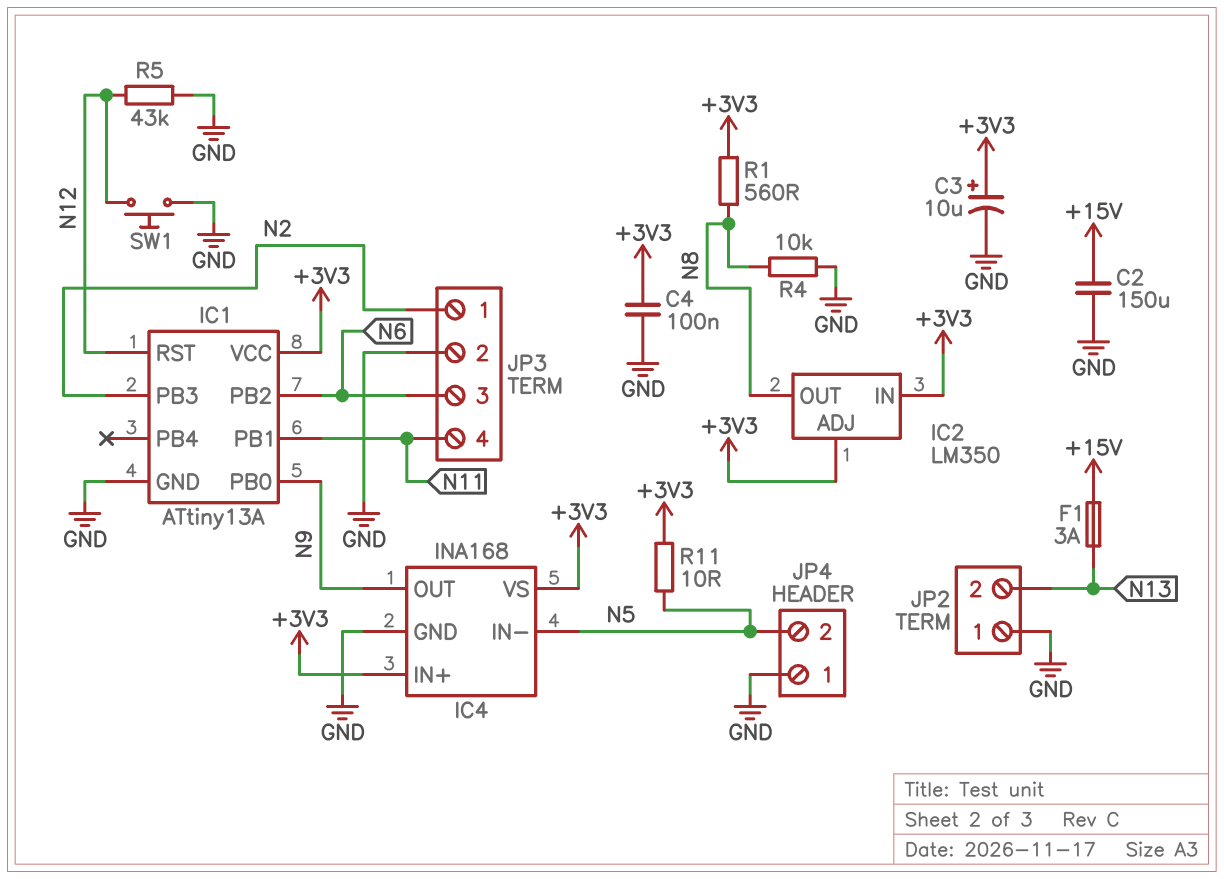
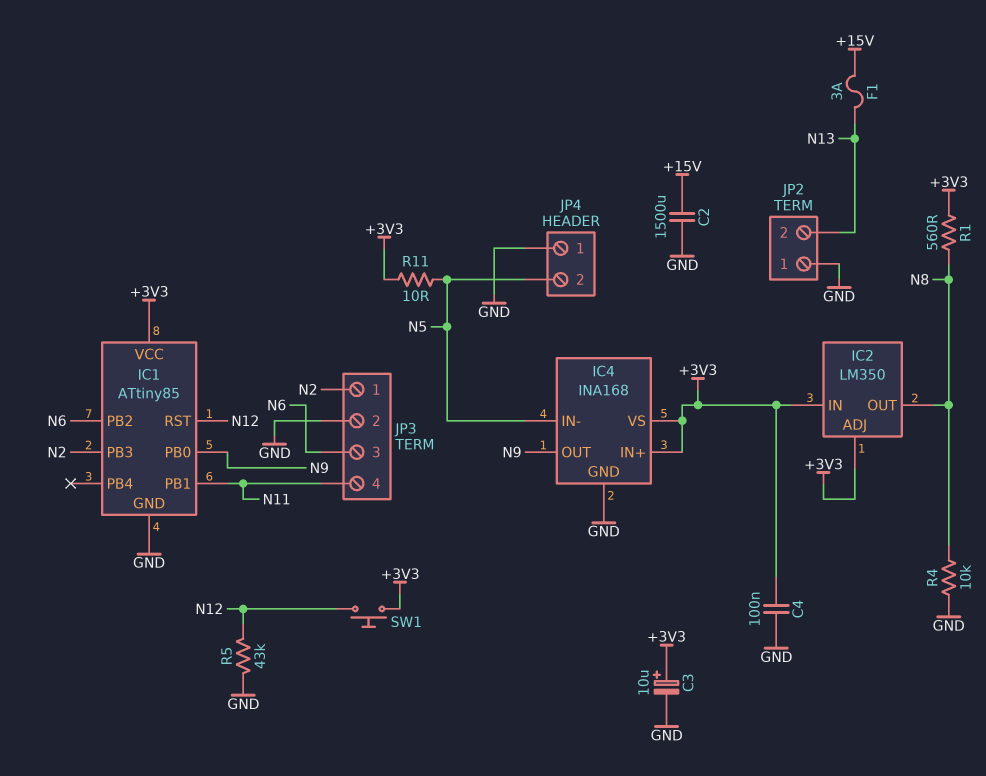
C2: 150uF (+15V, GND) -> 1500uF (+15V, GND)
IC1: ATtiny13A -> ATtiny85
SW1: button (GND, N12) -> button (+3V3, N12)

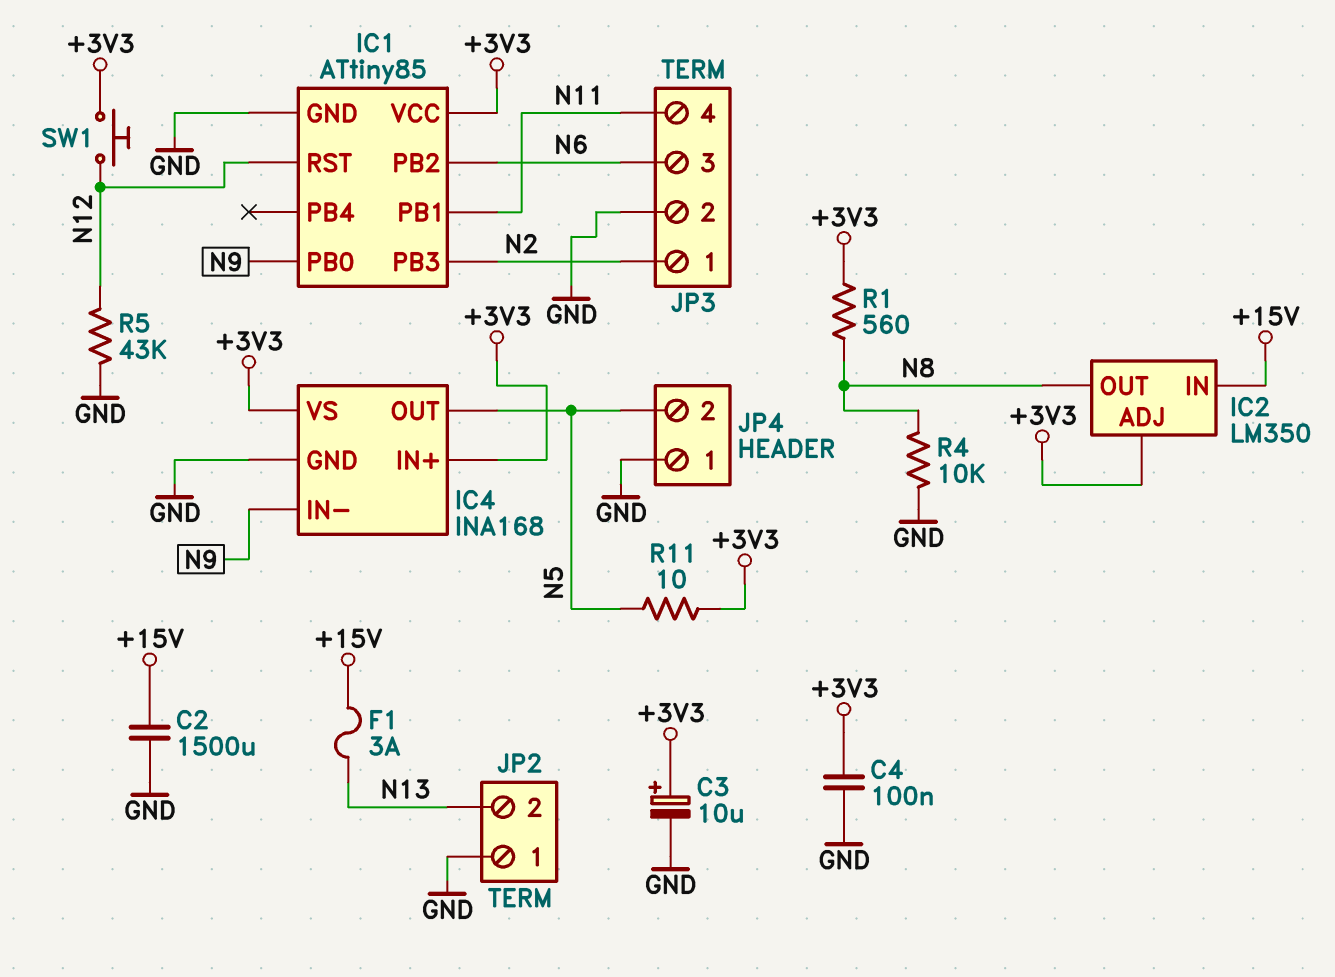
IC2 pin IN: +3V3 -> +15V
IC4 pin IN-: N5 -> N9
IC4 pin OUT: N9 -> N5

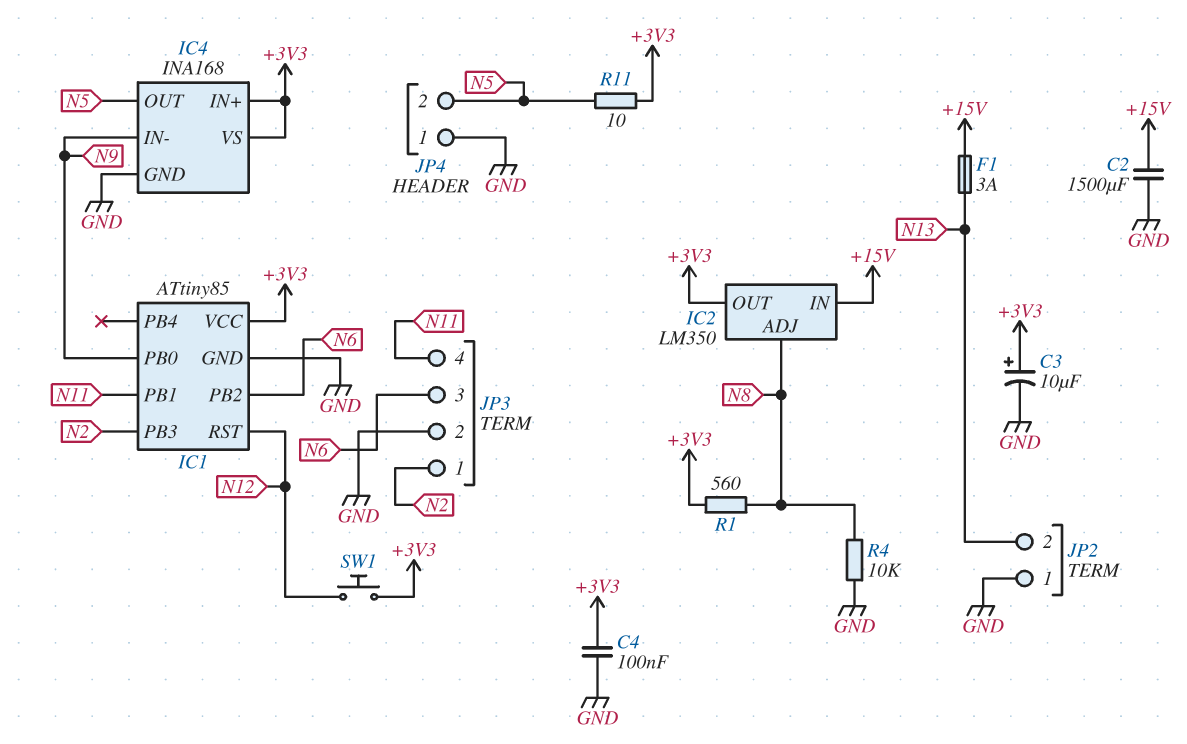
IC2 pin ADJ: +3V3 -> N8
IC2 pin OUT: N8 -> +3V3
R5: 43k (GND, N12) -> none

